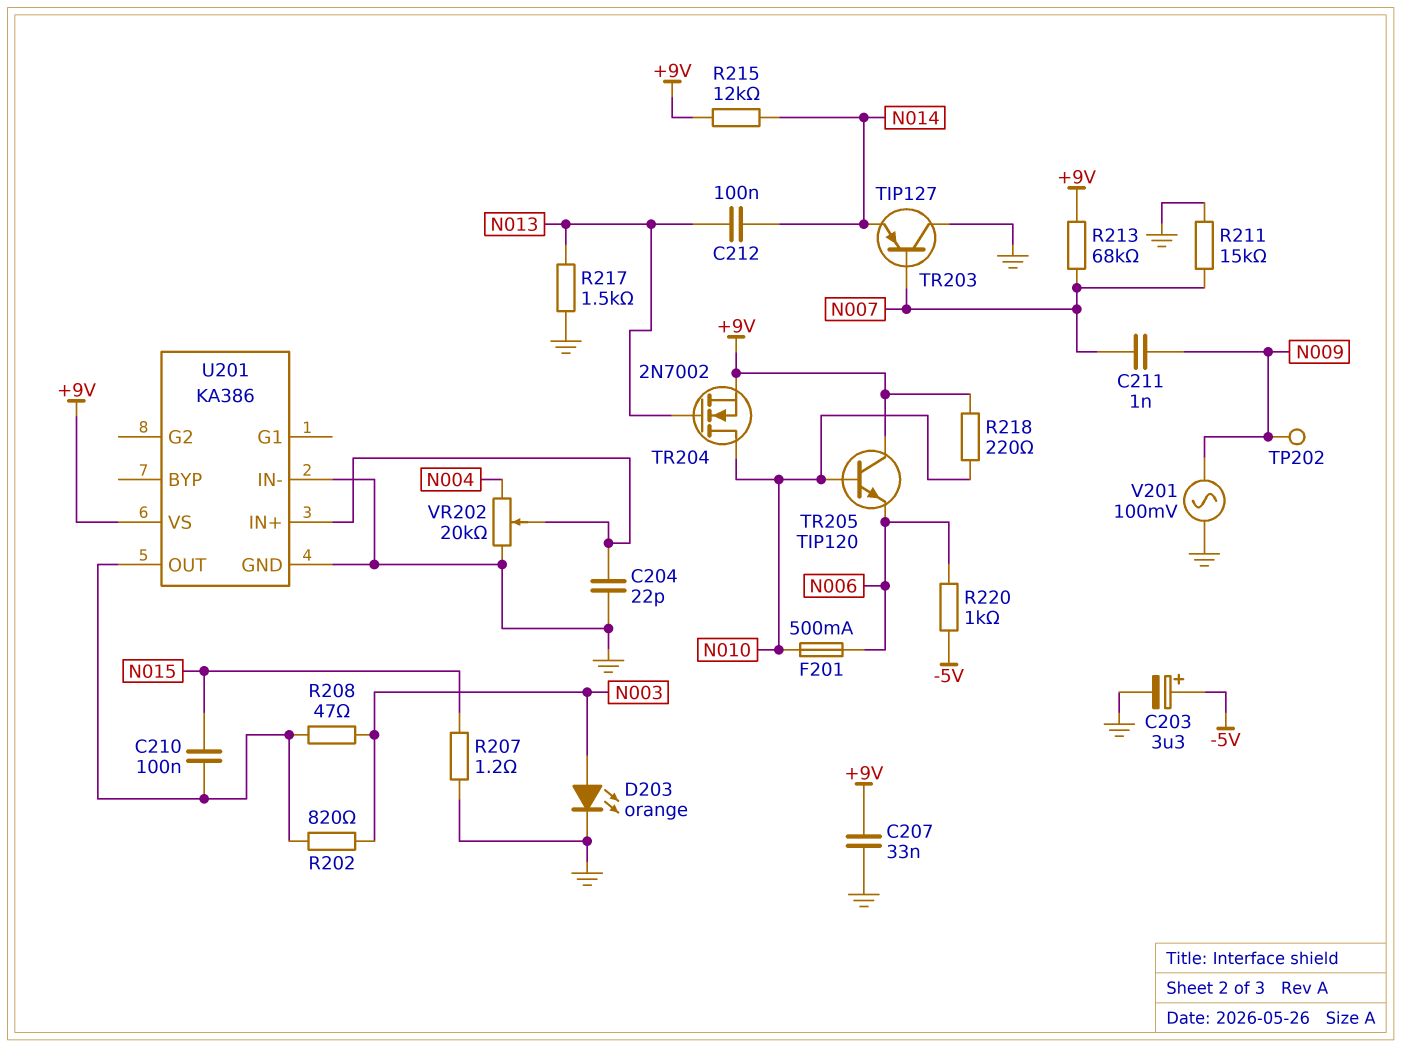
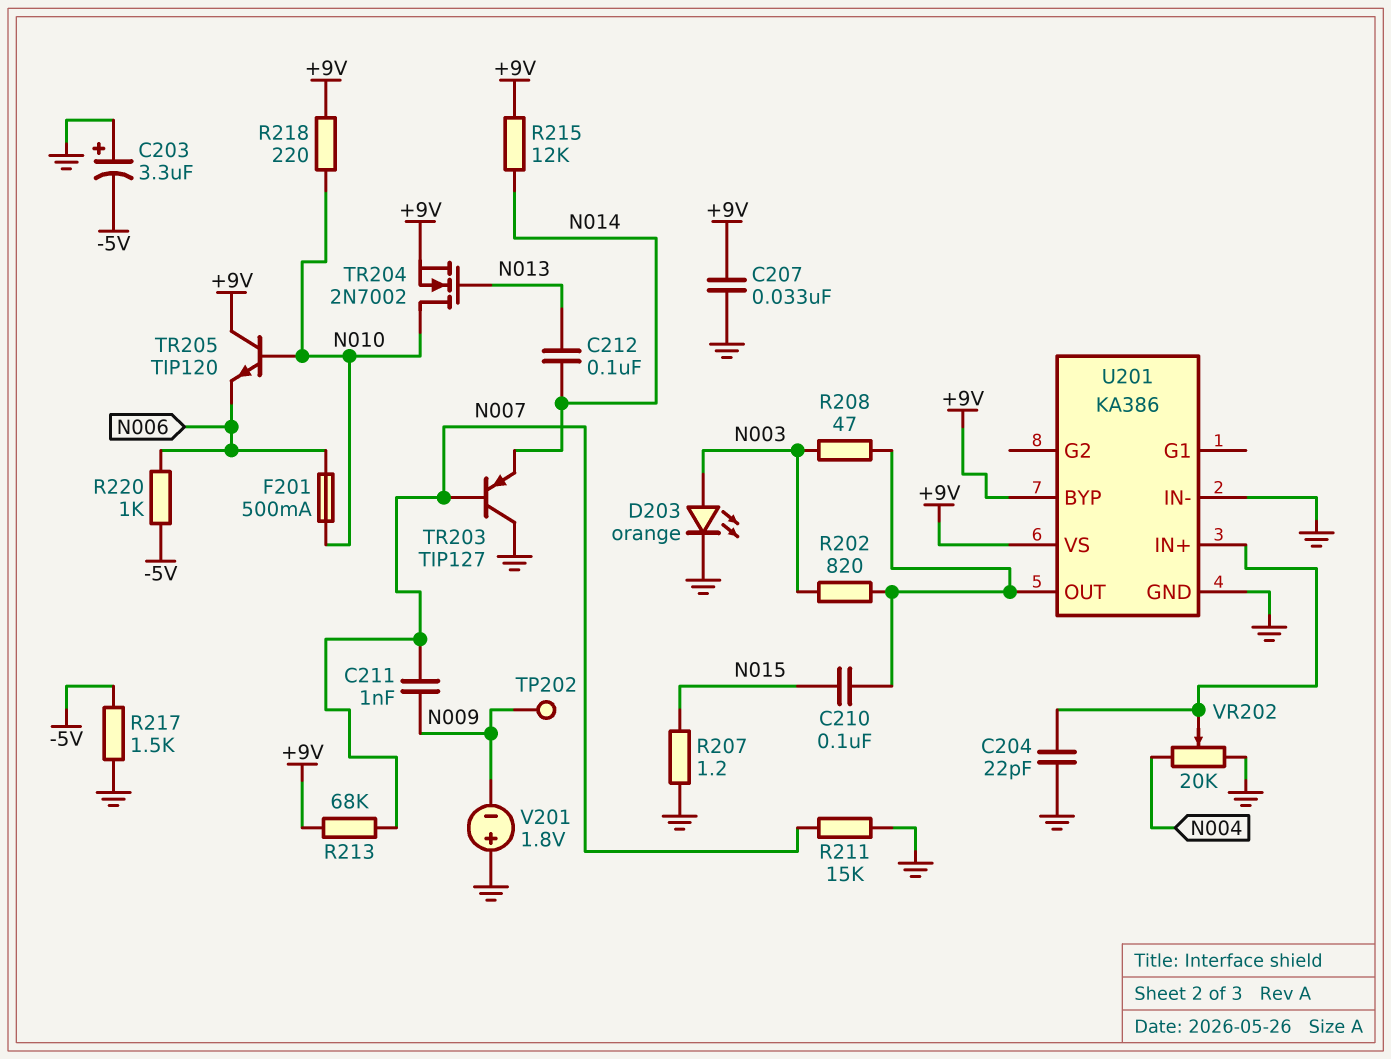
C203: 3.3uF (plus -5V, minus GND) -> 3.3uF (plus GND, minus -5V)
R217: 1.5k (GND, N013) -> 1.5k (-5V, GND)
U201 pin BYP: none -> +9V
V201: AC 100mV (GND, N009) -> 1.8V (plus GND, minus N009)

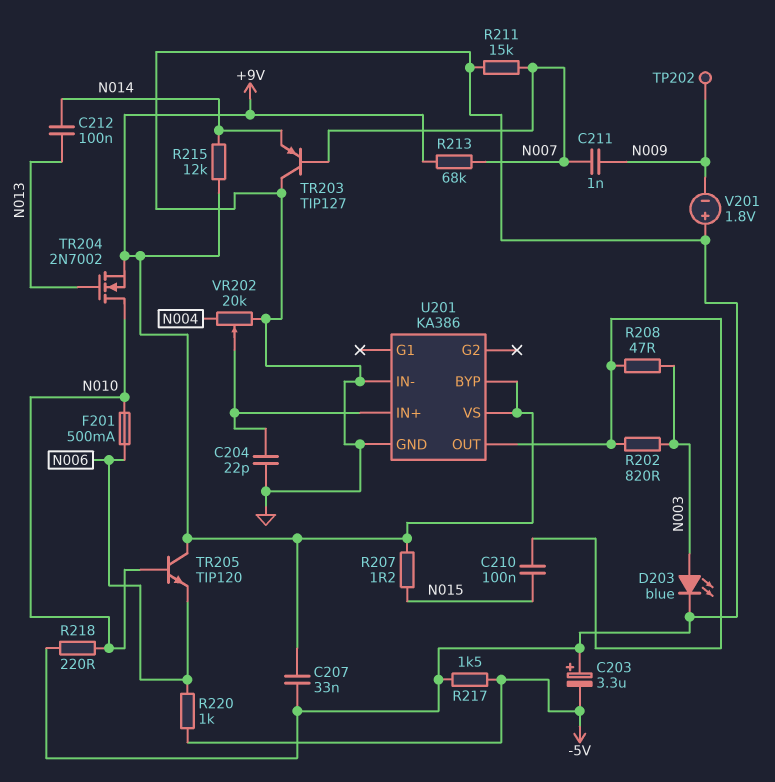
D203: LED orange (A N003, K GND) -> LED blue (A N003, K GND)
R207: 1.2 (GND, N015) -> 1.2 (+9V, N015)
R218: 220 (+9V, N010) -> 220 (GND, N010)

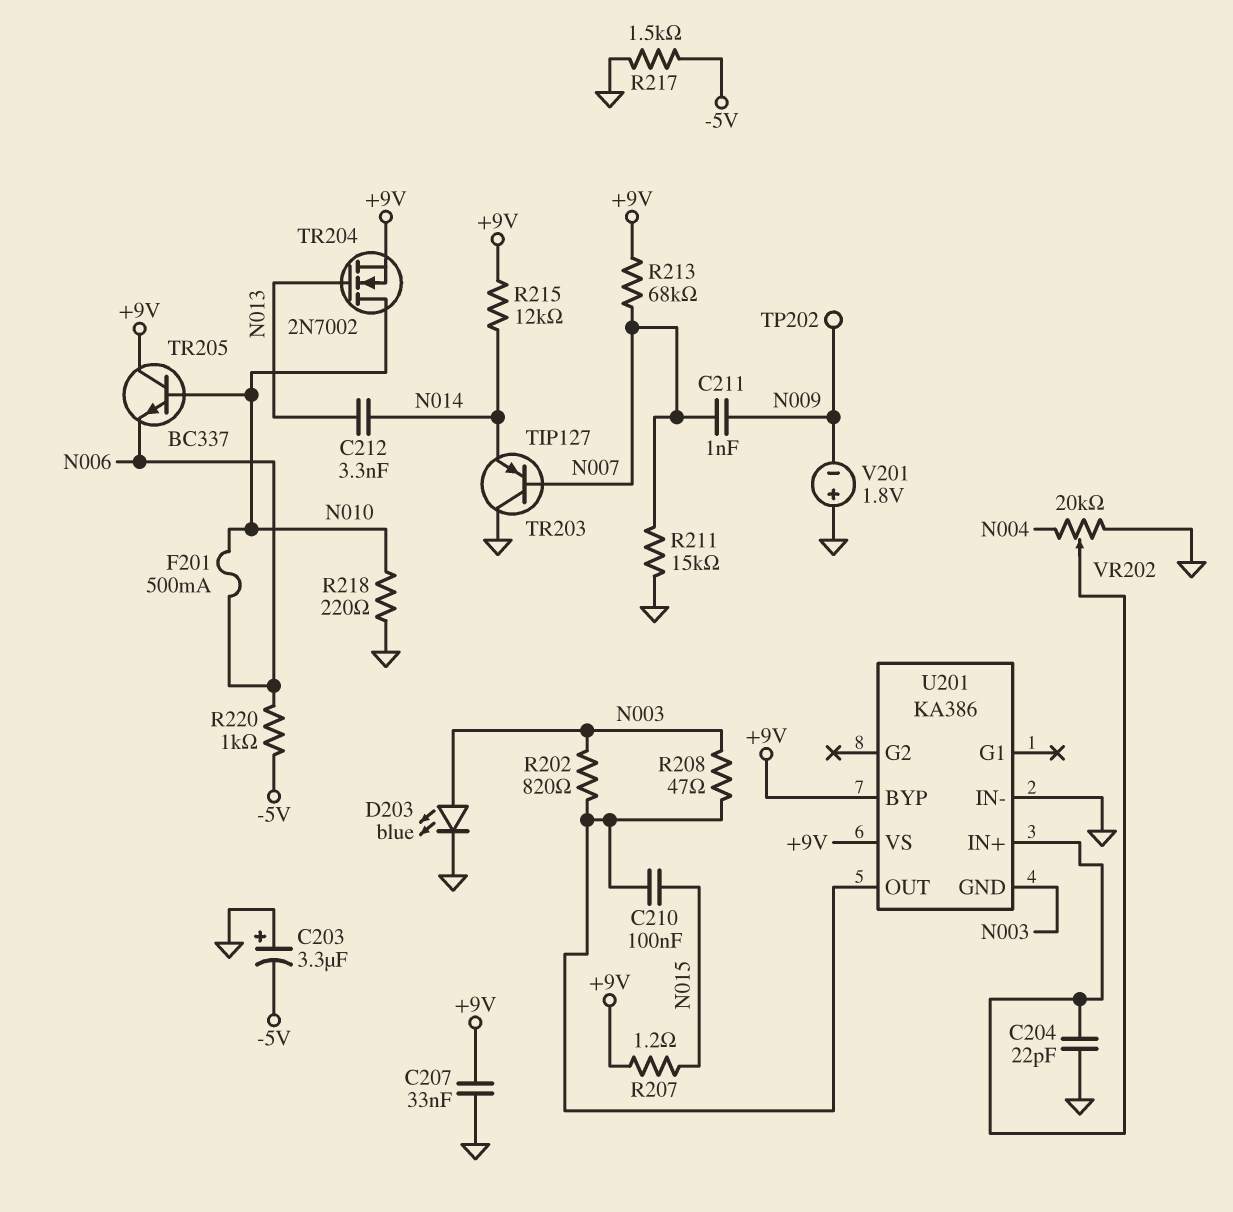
C212: 100nF (N013, N014) -> 3.3nF (N013, N014)
TR205: NPN TIP120 (B N010, C +9V, E N006) -> NPN BC337 (B N010, C +9V, E N006)
U201 pin GND: GND -> N003

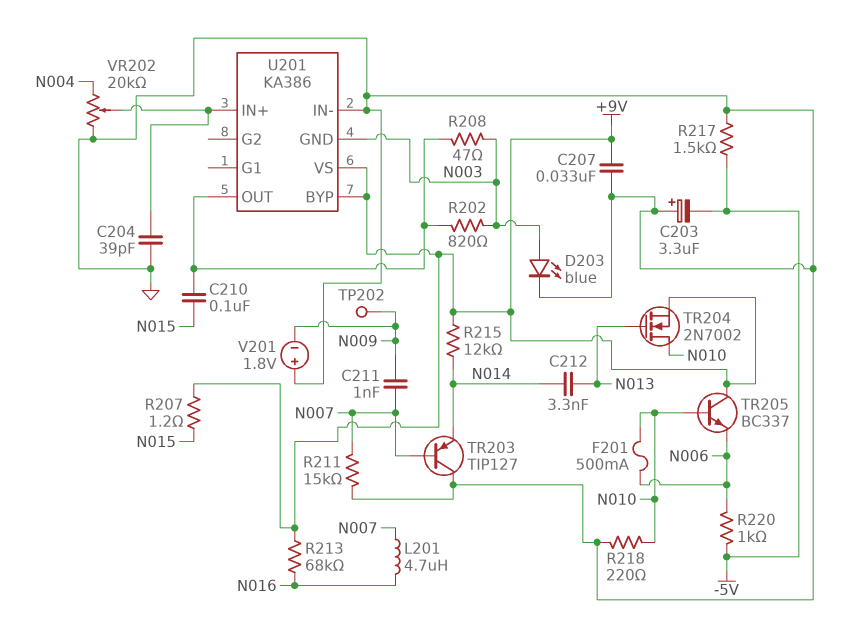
C204: 22pF (GND, U201/IN+) -> 39pF (GND, U201/IN+)
L201: none -> 4.7uH (N007, N016)
R213: 68k (+9V, N007) -> 68k (+9V, N016)

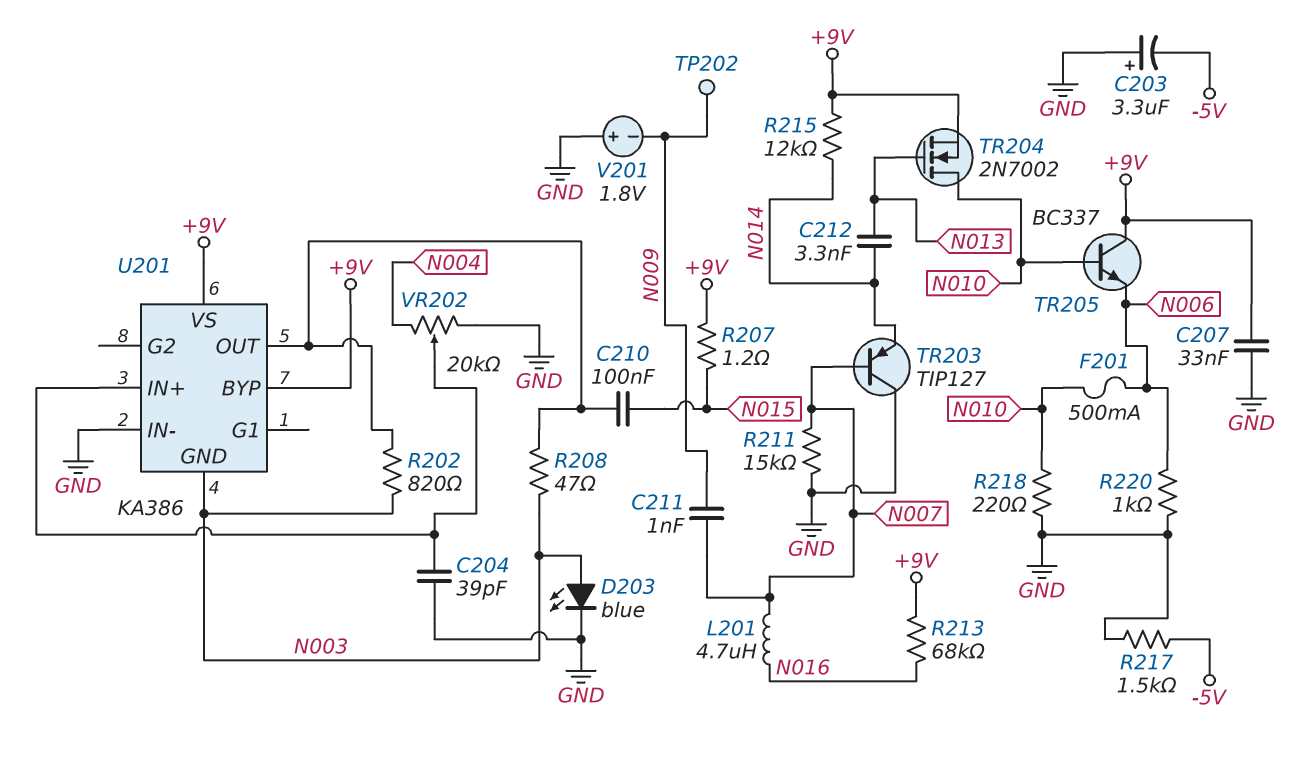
R220: 1k (-5V, N006) -> 1k (GND, N006)

